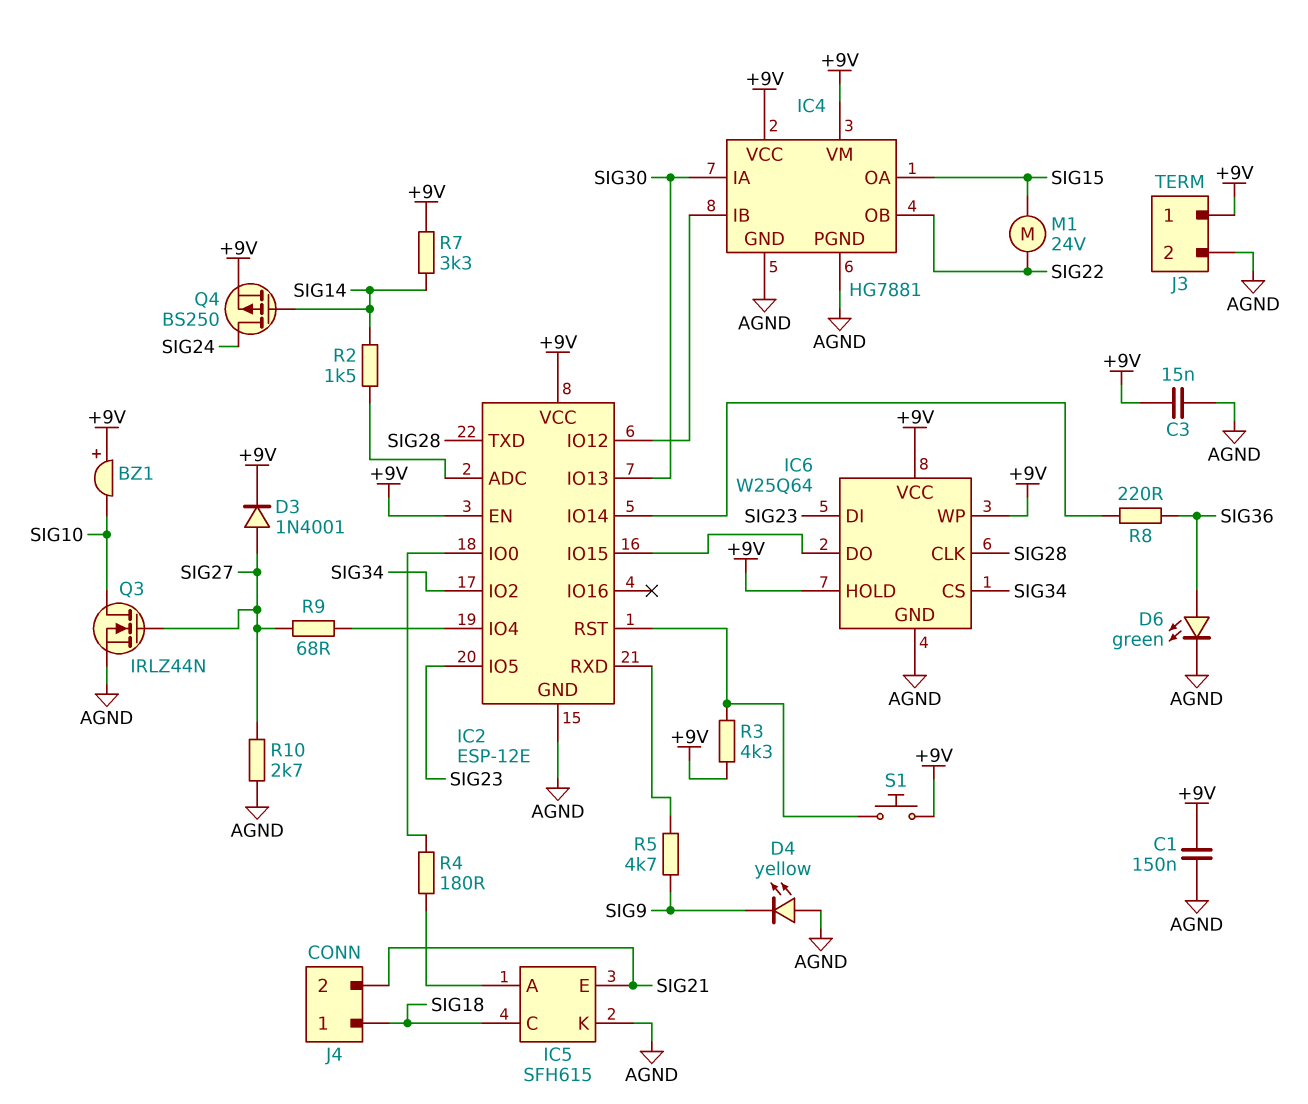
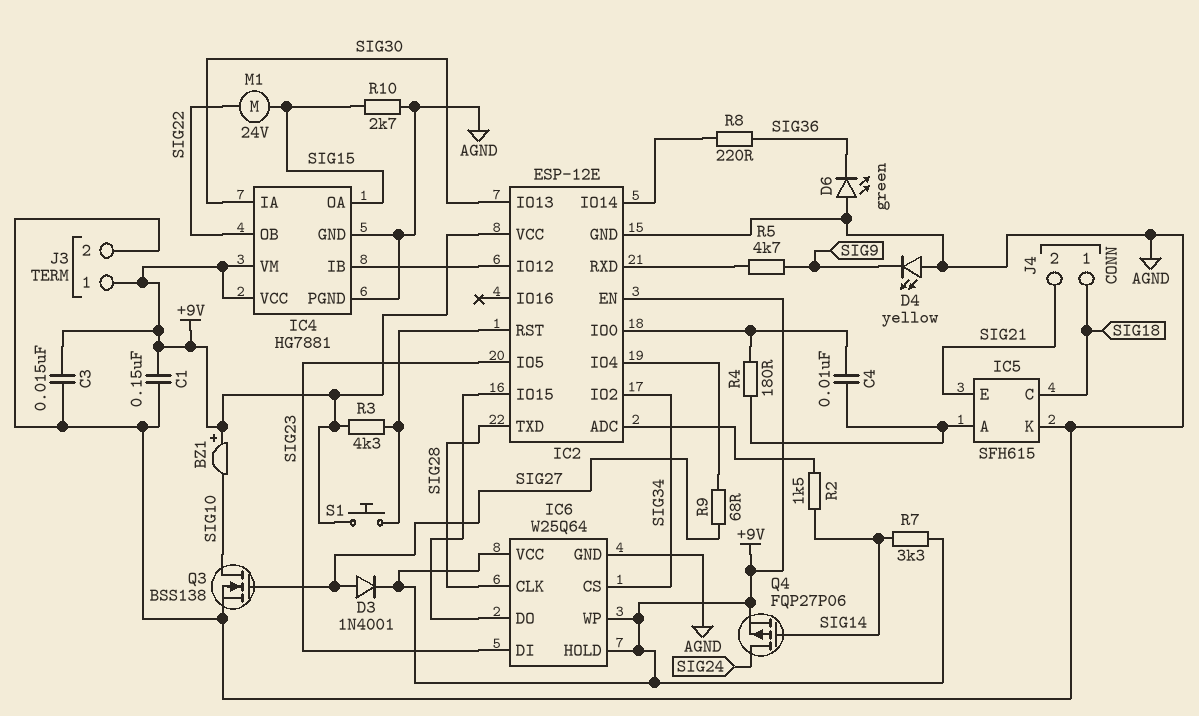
C4: none -> 10nF (IC2/IO0, IC5/A)
D6: LED green (A SIG36, K AGND) -> LED green (A AGND, K SIG36)
Q3: NMOS IRLZ44N (G SIG27, D SIG10, S AGND) -> NMOS BSS138 (G SIG27, D SIG10, S AGND)
Q4: PMOS BS250 (G SIG14, D SIG24, S +9V) -> PMOS FQP27P06 (G SIG14, D SIG24, S +9V)
R10: 2.7k (AGND, SIG27) -> 2.7k (AGND, SIG15)

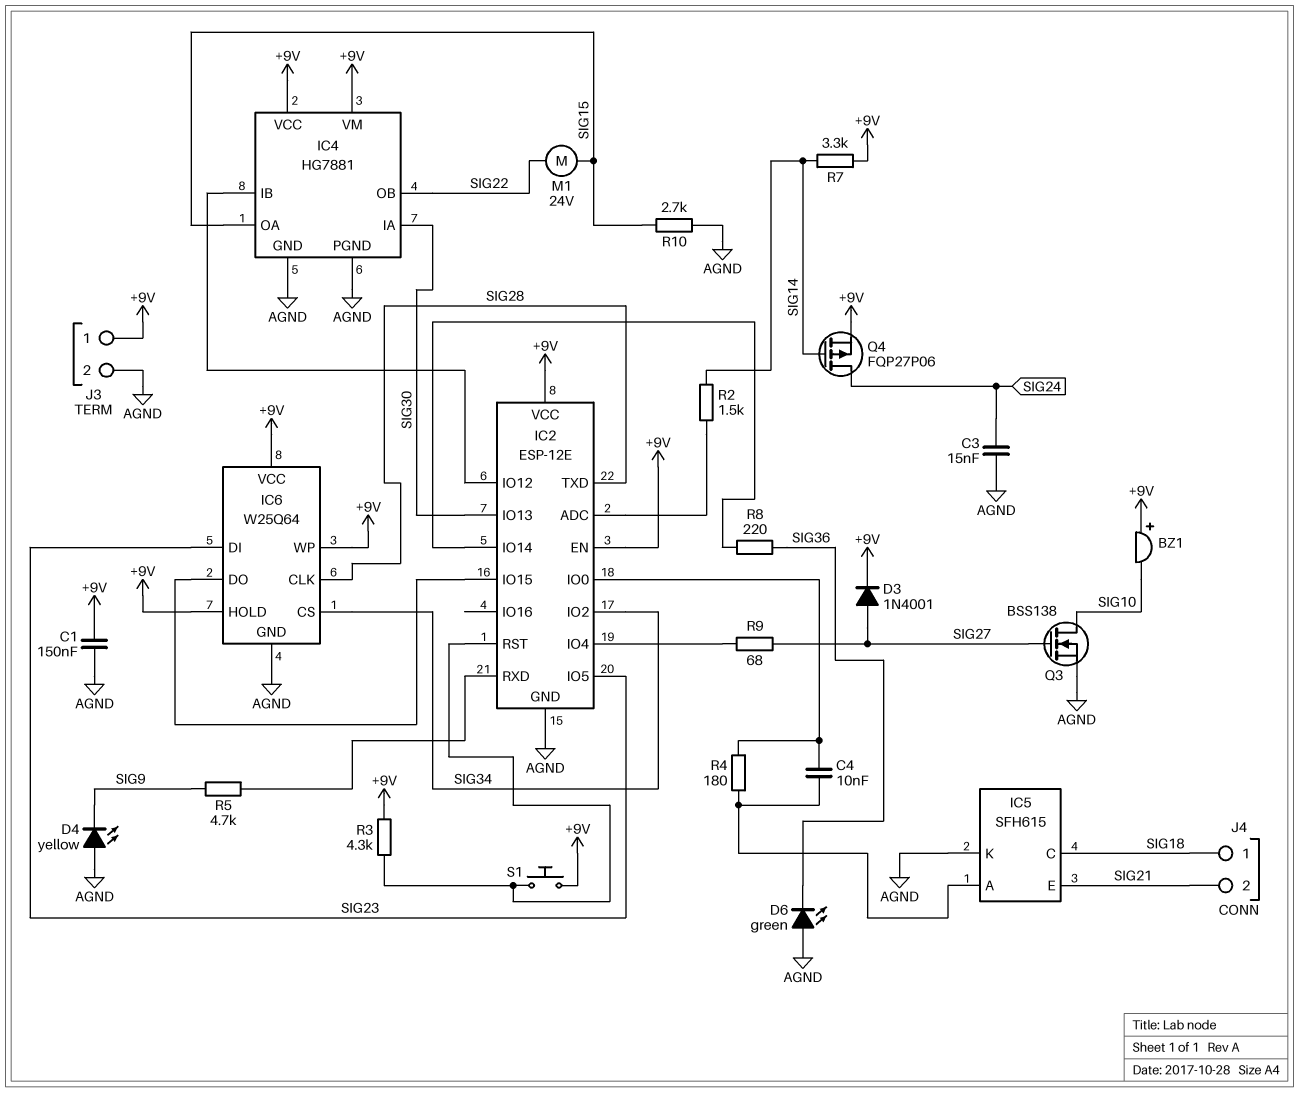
C3: 15nF (+9V, AGND) -> 15nF (AGND, SIG24)

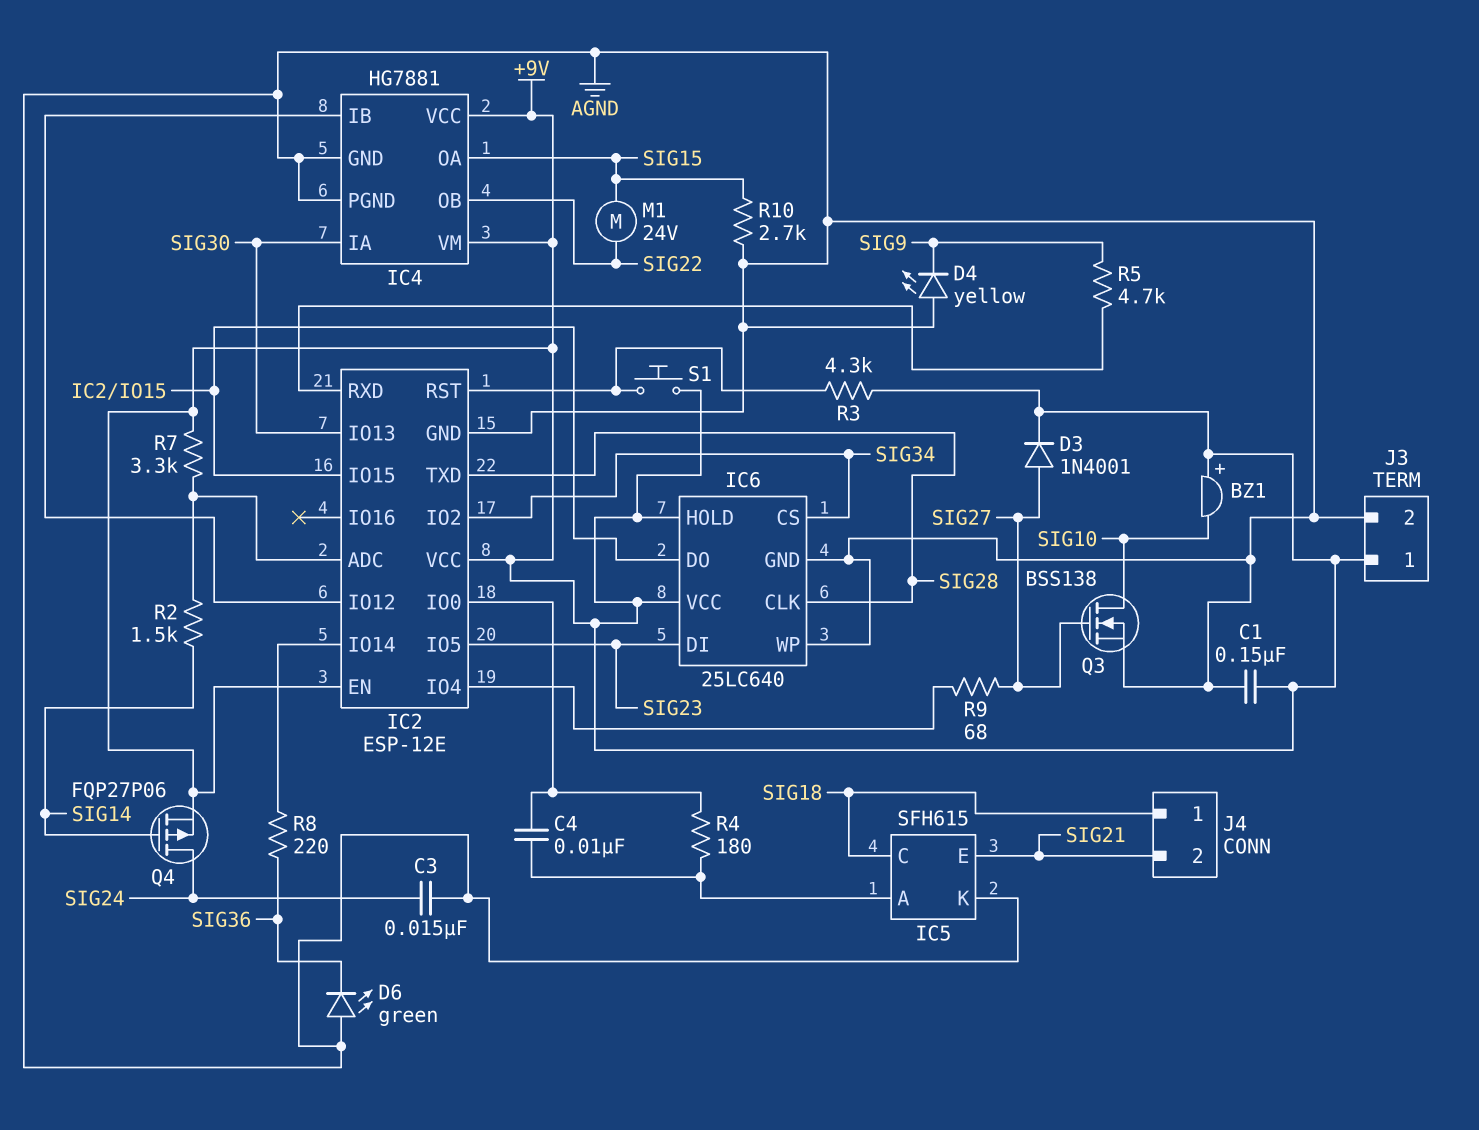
IC6: W25Q64 -> 25LC640
IC6 pin WP: +9V -> AGND
R7: 3.3k (+9V, SIG14) -> 3.3k (+9V, IC2/ADC)

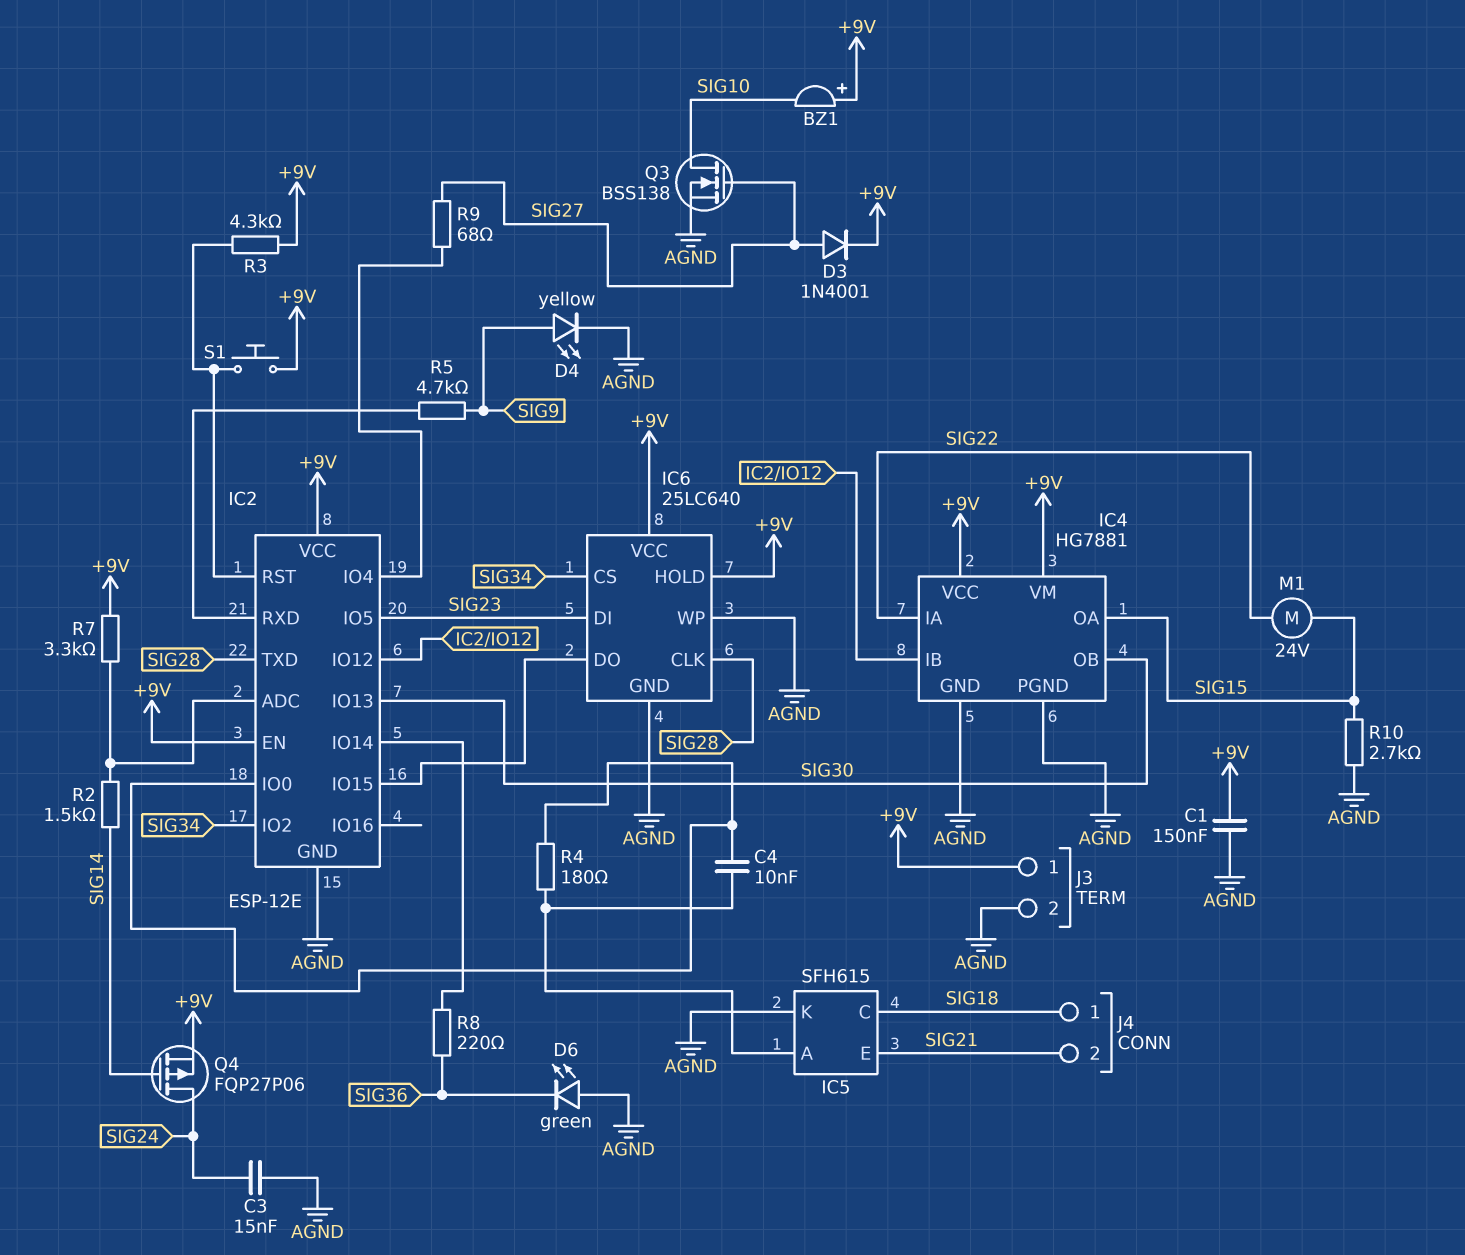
D4: LED yellow (A AGND, K SIG9) -> LED yellow (A SIG9, K AGND)
IC4 pin IA: SIG30 -> SIG22
IC4 pin OB: SIG22 -> SIG30

